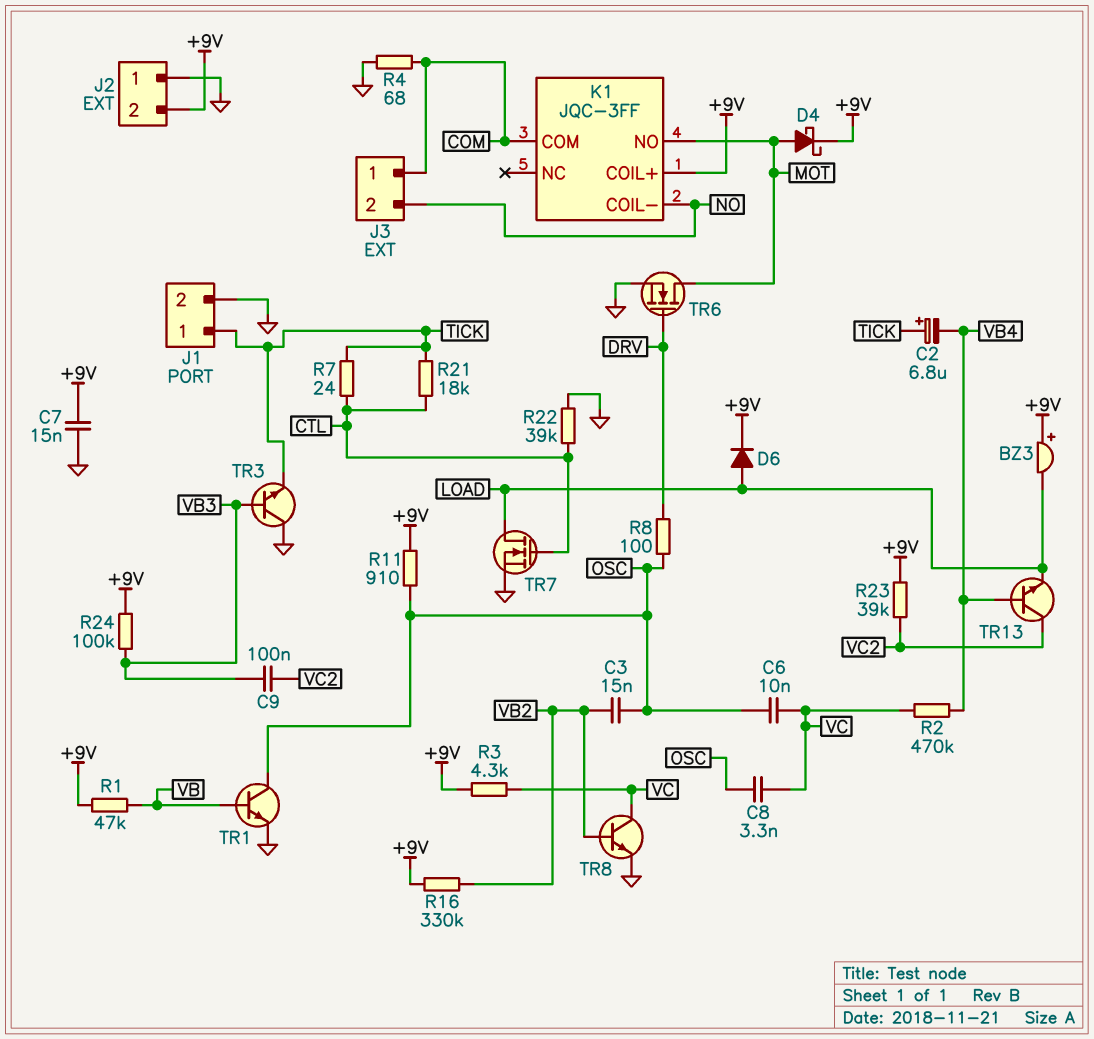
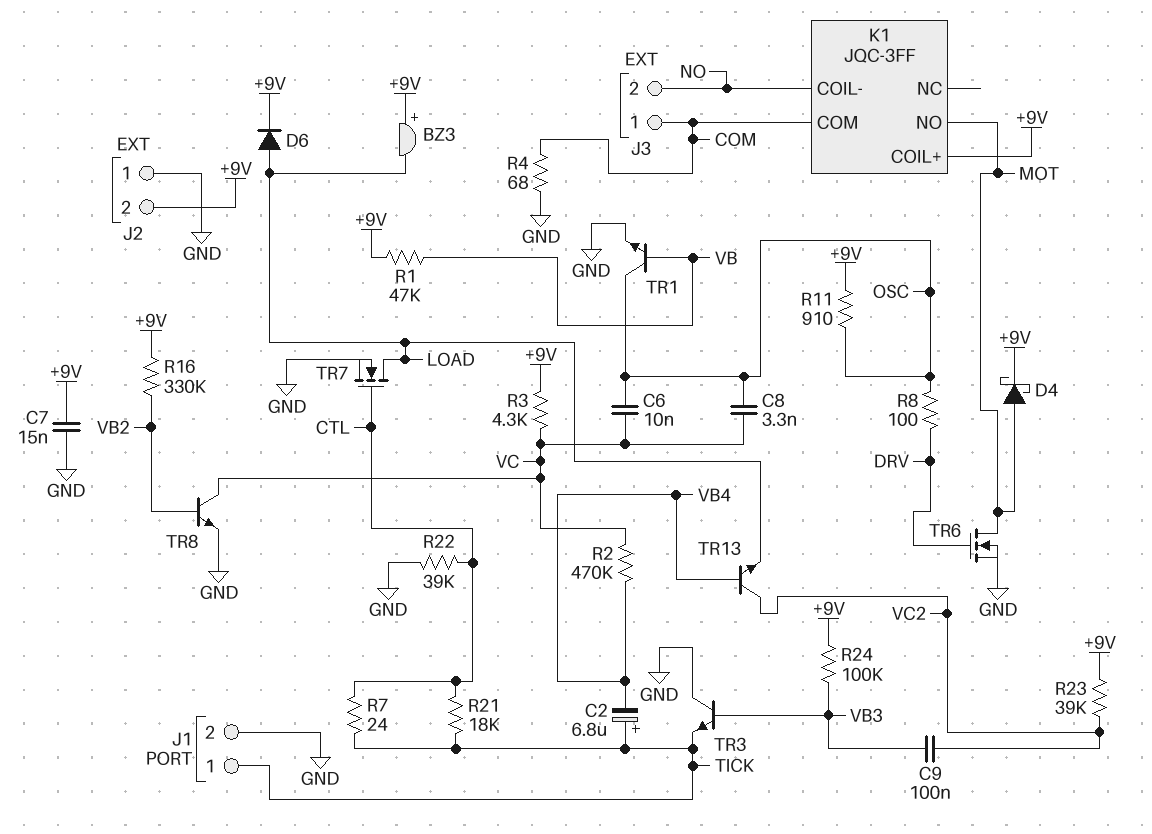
C3: 15nF (OSC, VB2) -> none

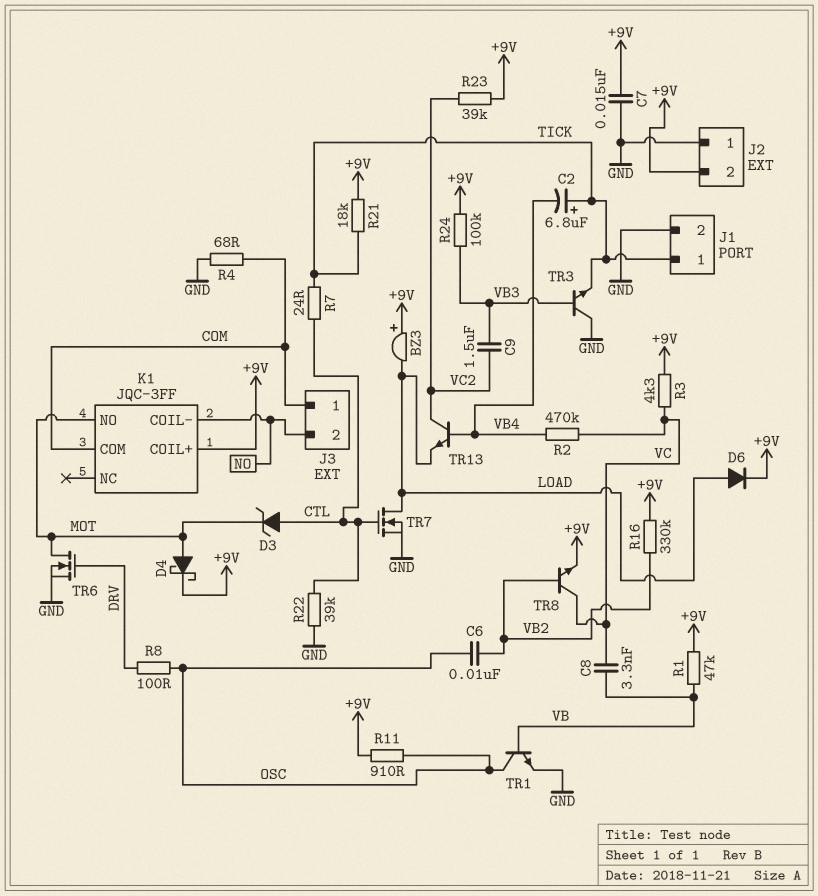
C6: 10nF (OSC, VC) -> 10nF (OSC, VB2)
C8: 3.3nF (OSC, VC) -> 3.3nF (VB, VC)
C9: 100nF (VB3, VC2) -> 1.5uF (VB3, VC2)
D3: none -> zener (A CTL, K MOT)
R21: 18k (CTL, TICK) -> 18k (+9V, TICK)
TR8: NPN (B VB2, C VC, E GND) -> NPN (B VB2, C VC, E +9V)

